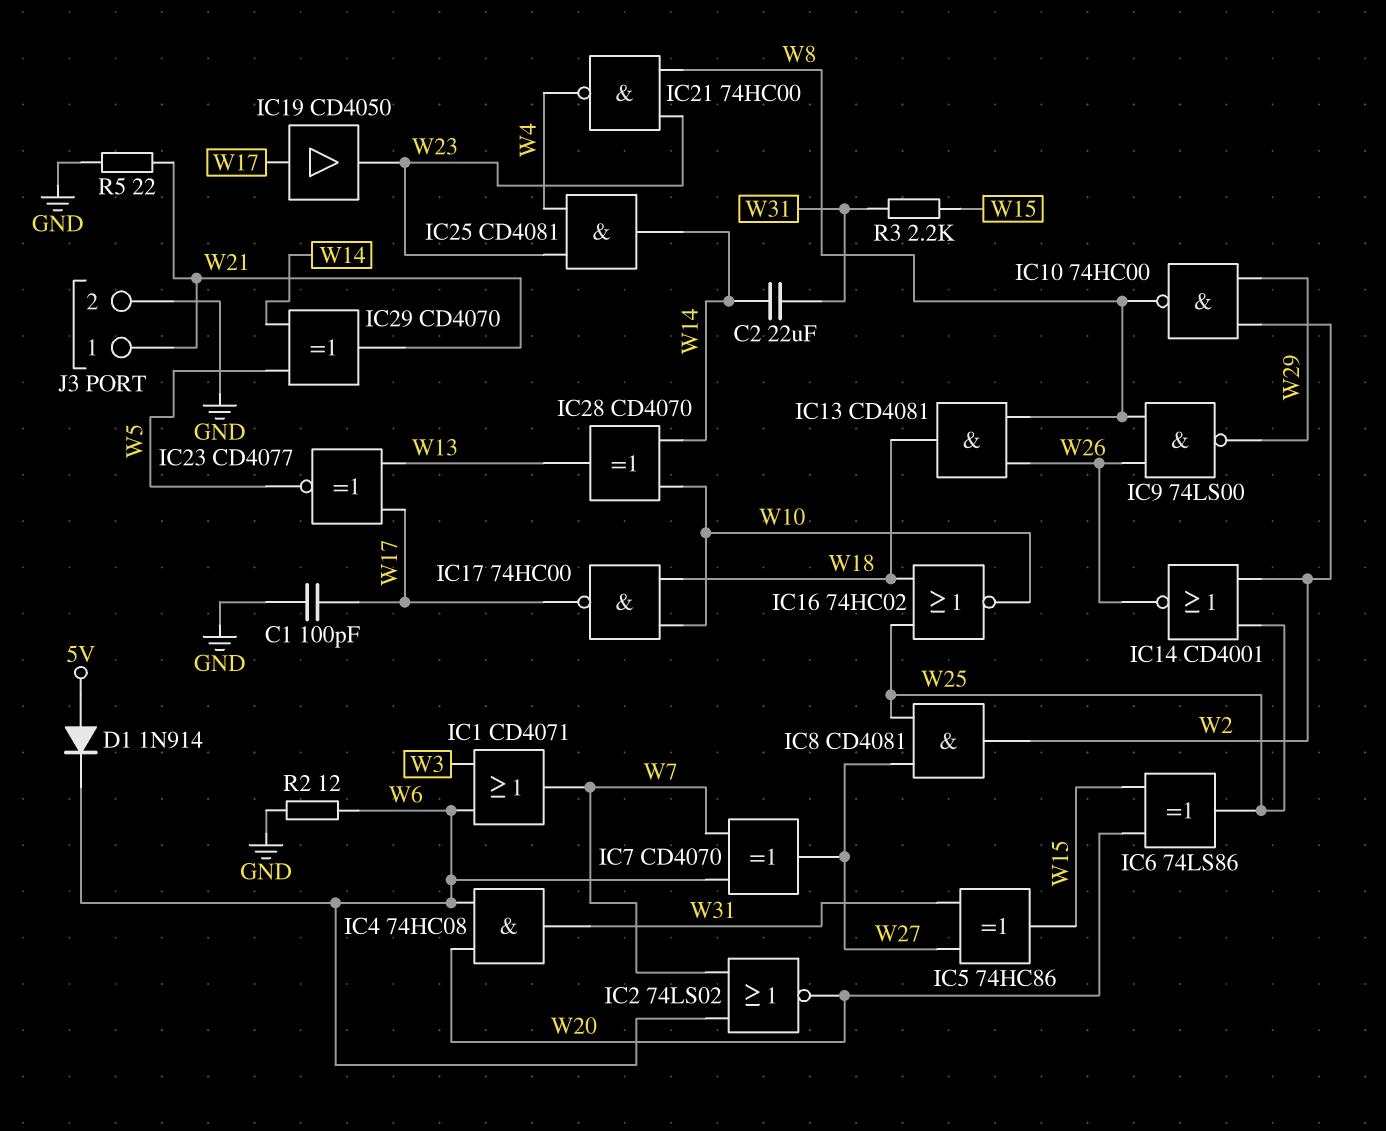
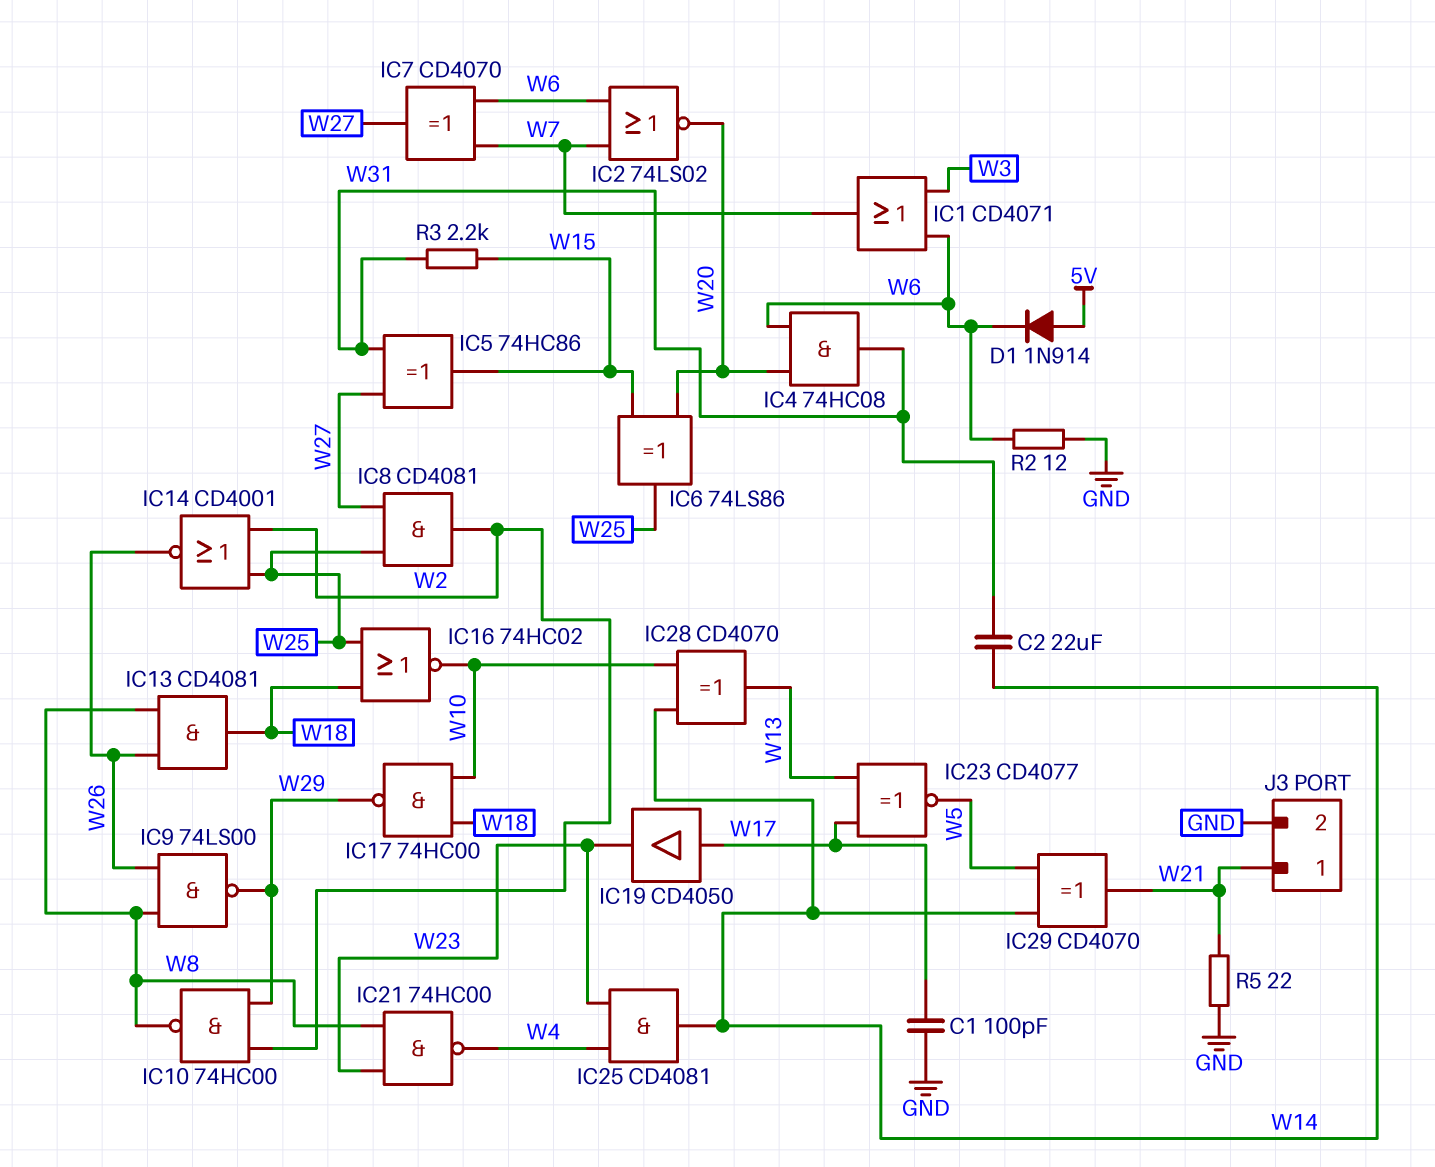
IC17: NAND 74HC00 (in W10, in W18, out W17) -> NAND 74HC00 (in W10, in W18, out W29)

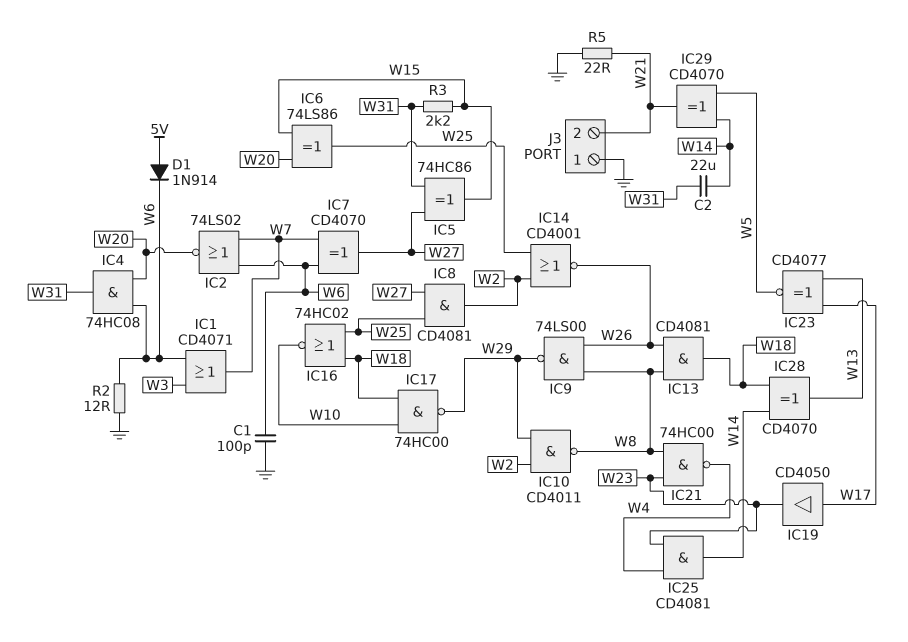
C1: 100pF (GND, W17) -> 100pF (GND, W6)
IC10: NAND 74HC00 (in W2, in W29, out W8) -> NAND CD4011 (in W2, in W29, out W8)
IC28: XOR CD4070 (in W10, in W14, out W13) -> XOR CD4070 (in W14, in W18, out W13)
J3 pin 1: W21 -> GND
J3 pin 2: GND -> W21

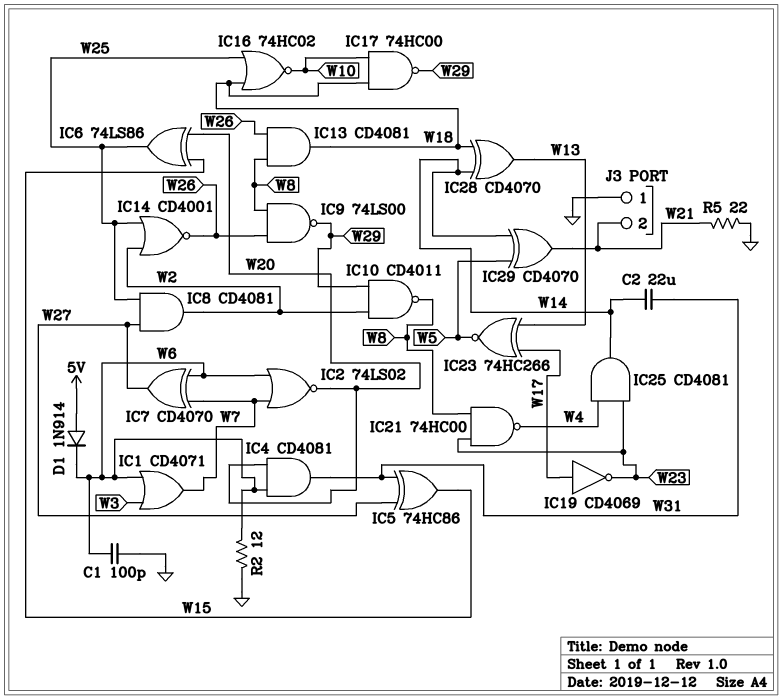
IC4: AND 74HC08 (in W6, in W20, out W31) -> AND CD4081 (in W6, in W20, out W31)
IC19: buffer CD4050 (in W17, out W23) -> NOT CD4069 (in W17, out W23)
IC23: XNOR CD4077 (in W13, in W17, out W5) -> XNOR 74HC266 (in W13, in W17, out W5)
R3: 2.2k (W15, W31) -> none

